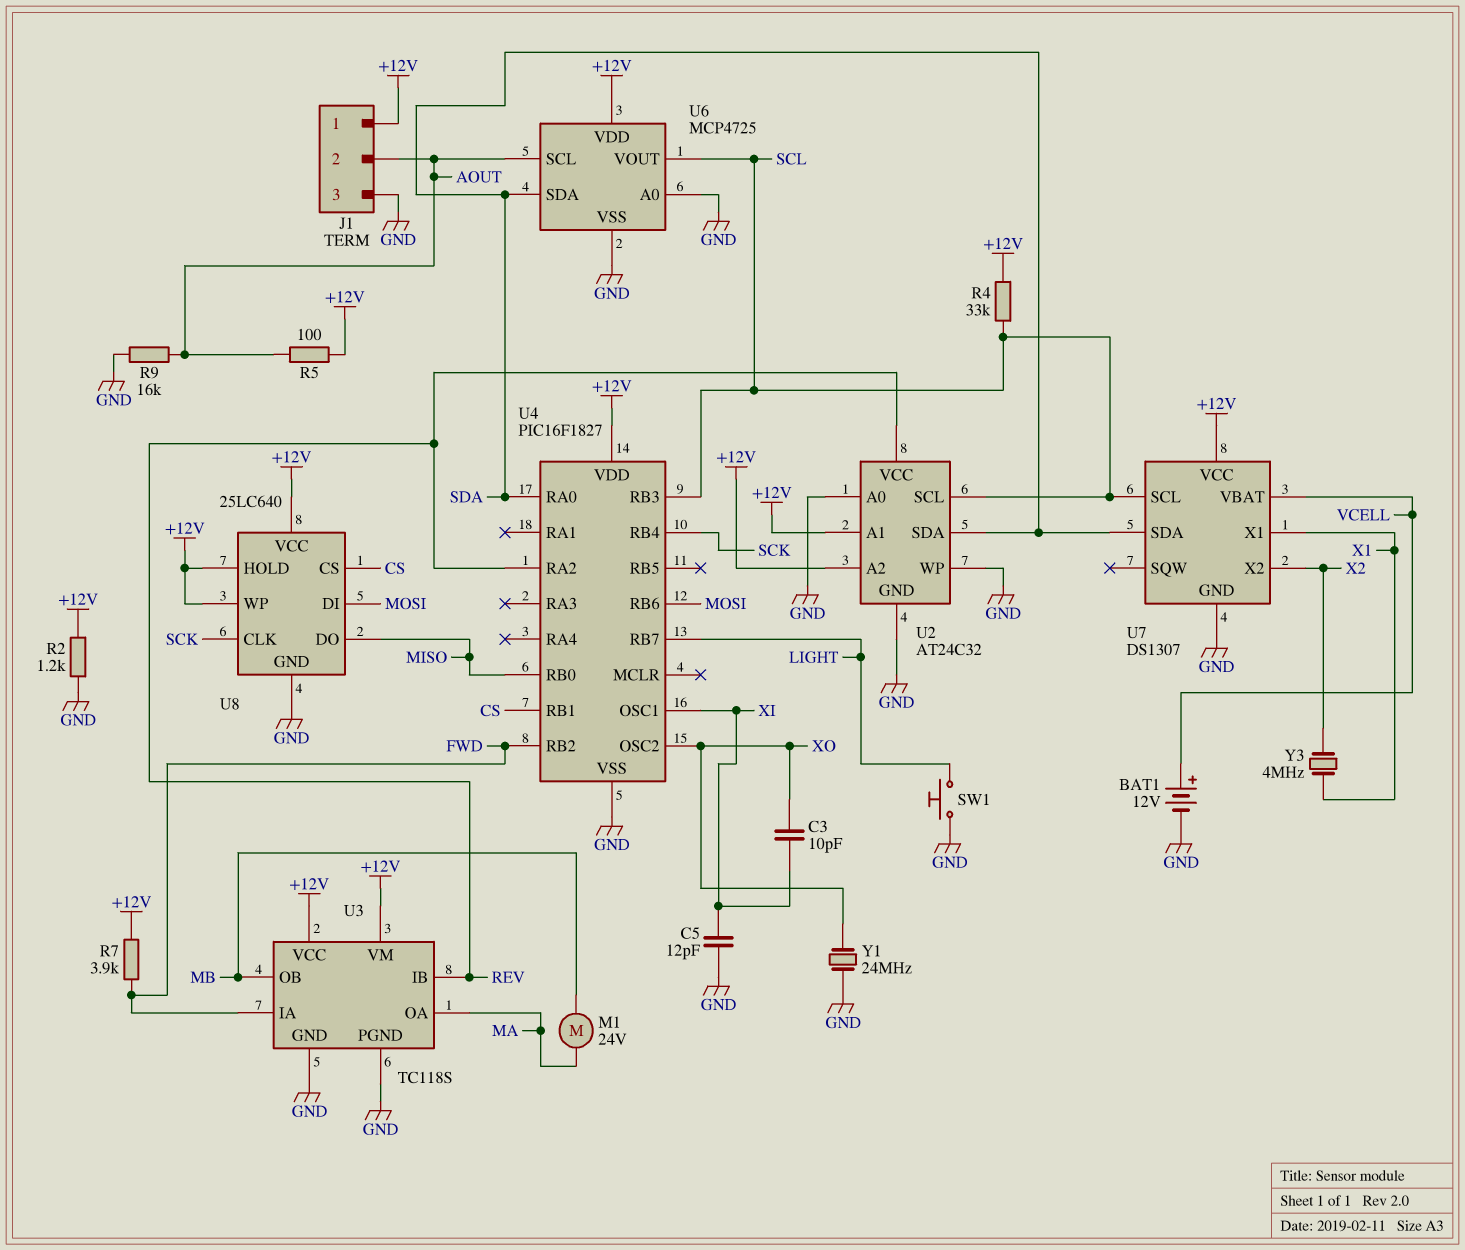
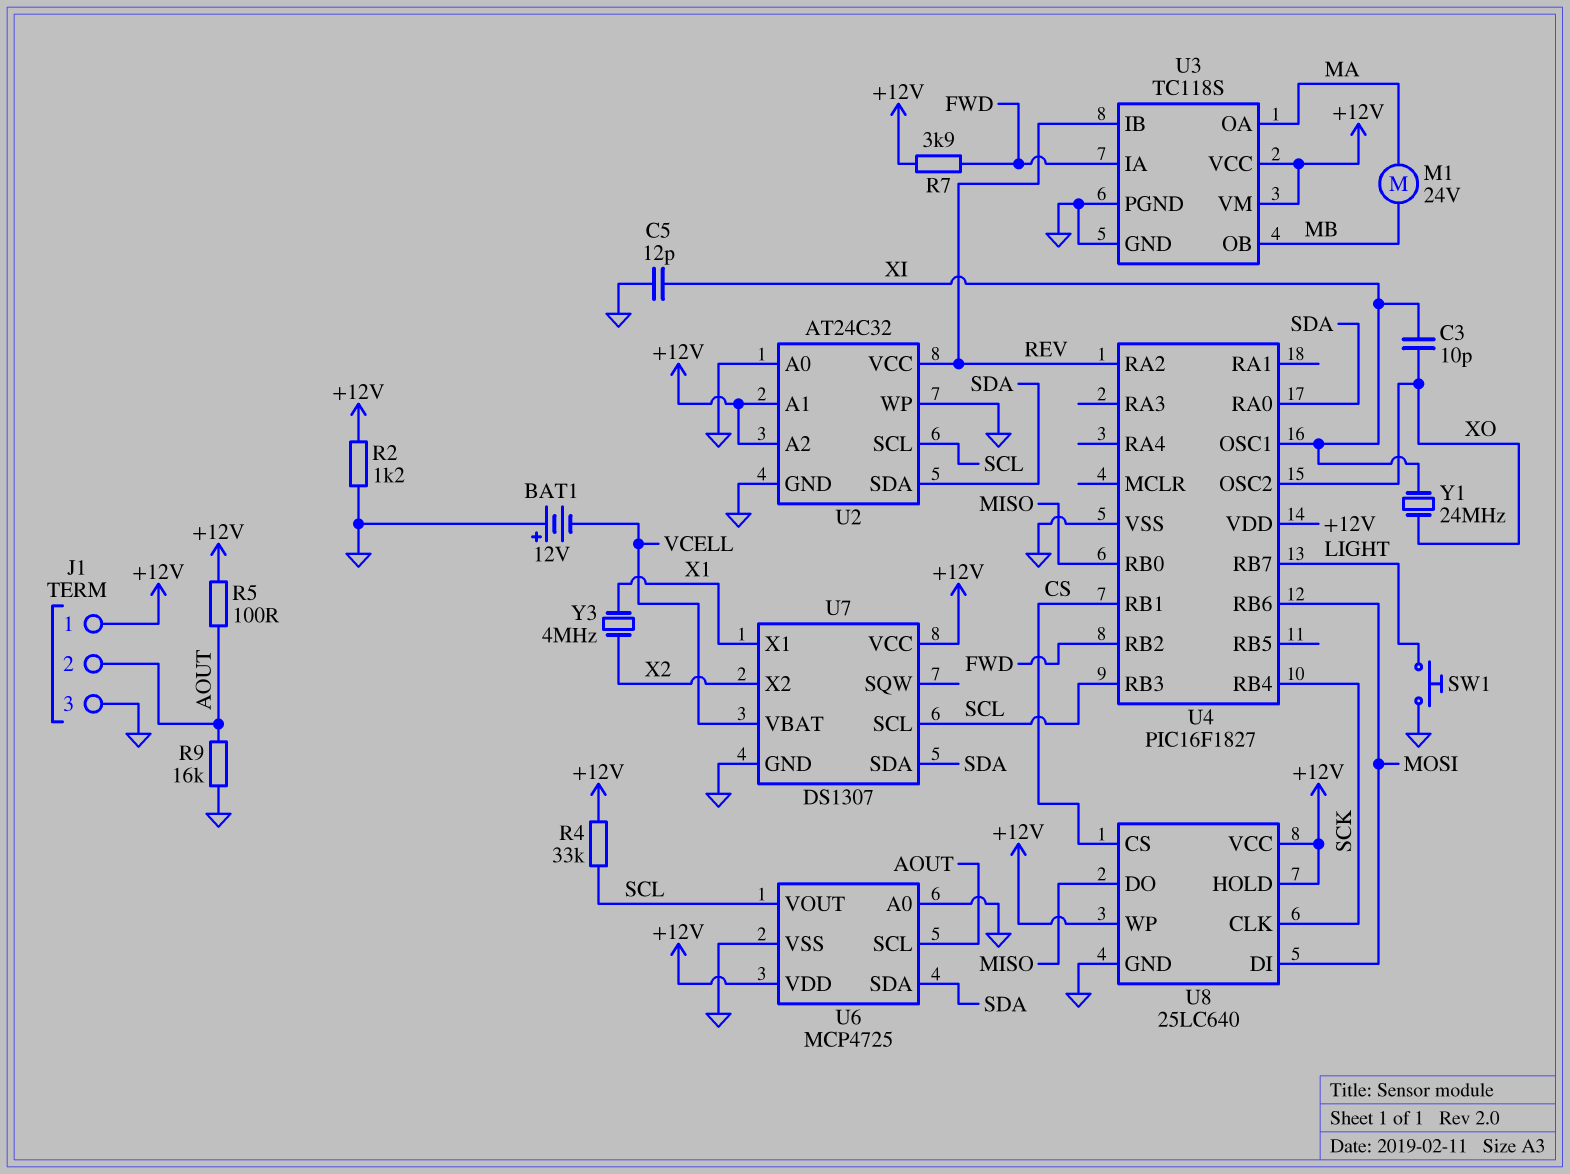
BAT1: 12V (plus VCELL, minus GND) -> 12V (plus GND, minus VCELL)
Y1: 24MHz (GND, XO) -> 24MHz (XI, XO)

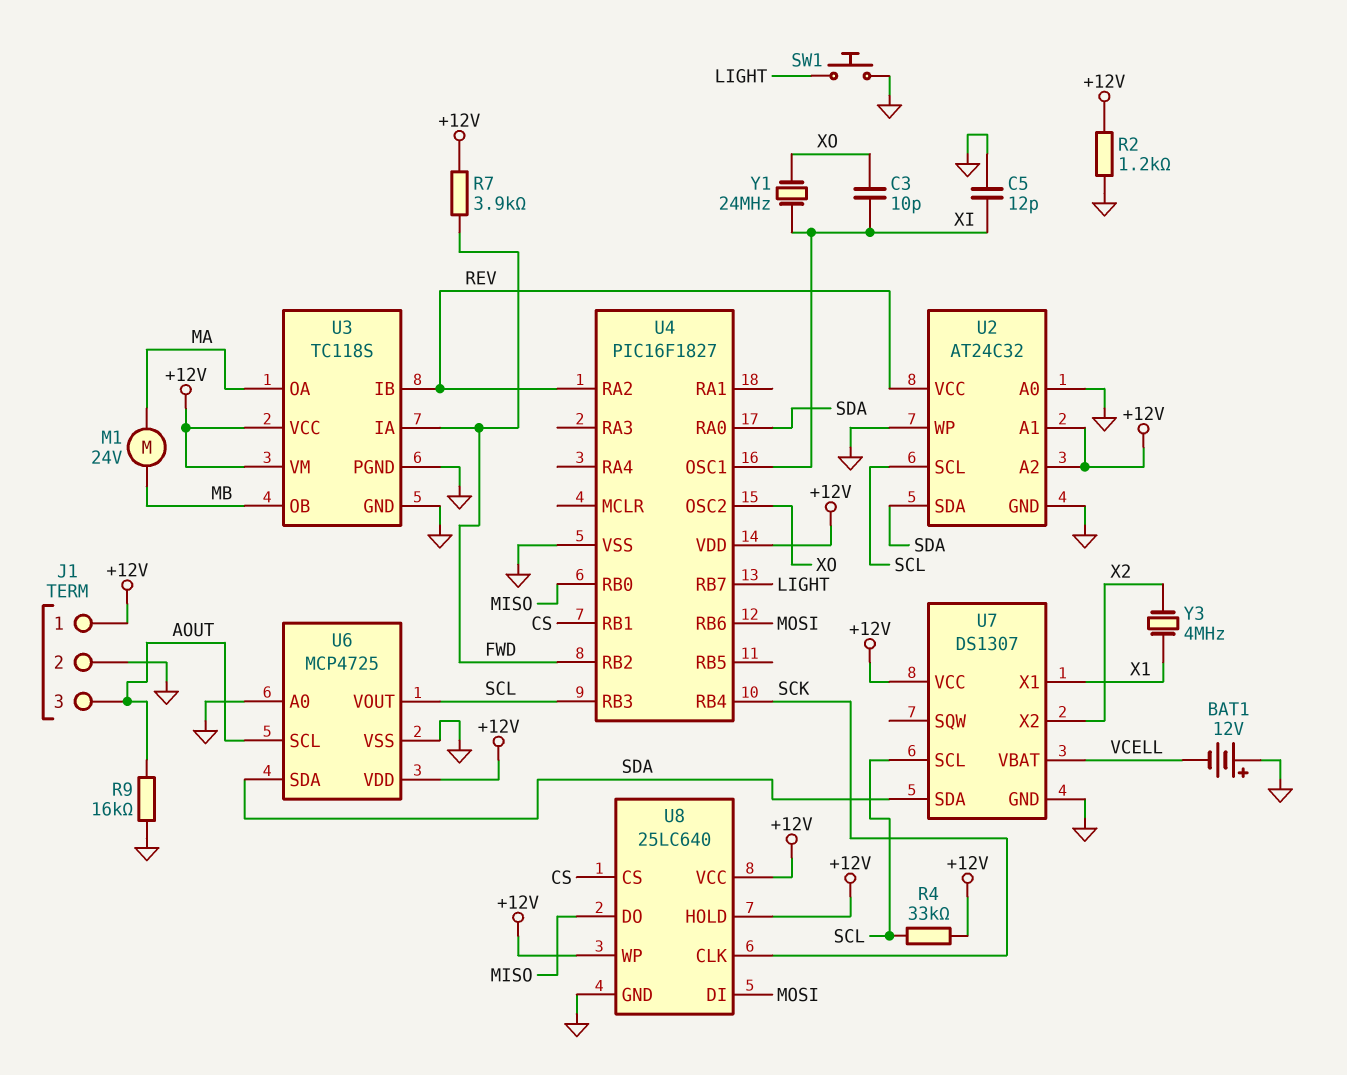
J1 pin 2: AOUT -> GND
J1 pin 3: GND -> AOUT
R5: 100 (+12V, AOUT) -> none

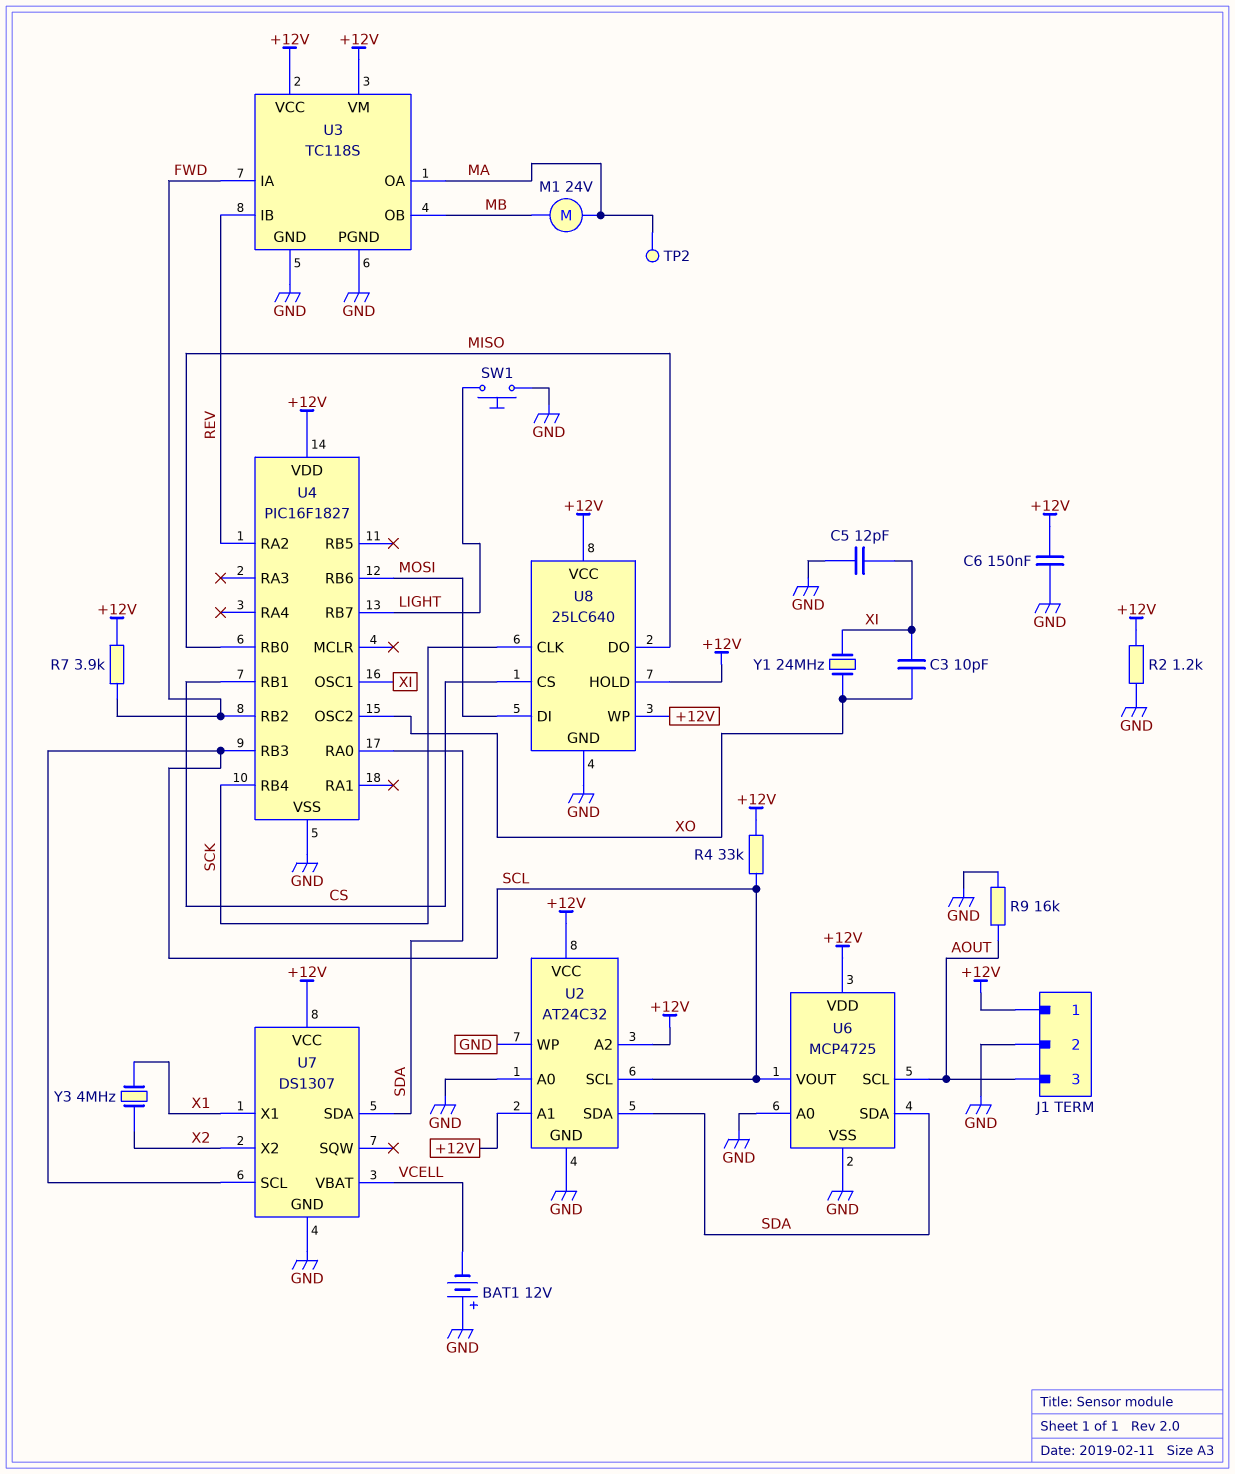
C6: none -> 150nF (+12V, GND)
TP2: none -> test point (MA)
U2 pin VCC: REV -> +12V

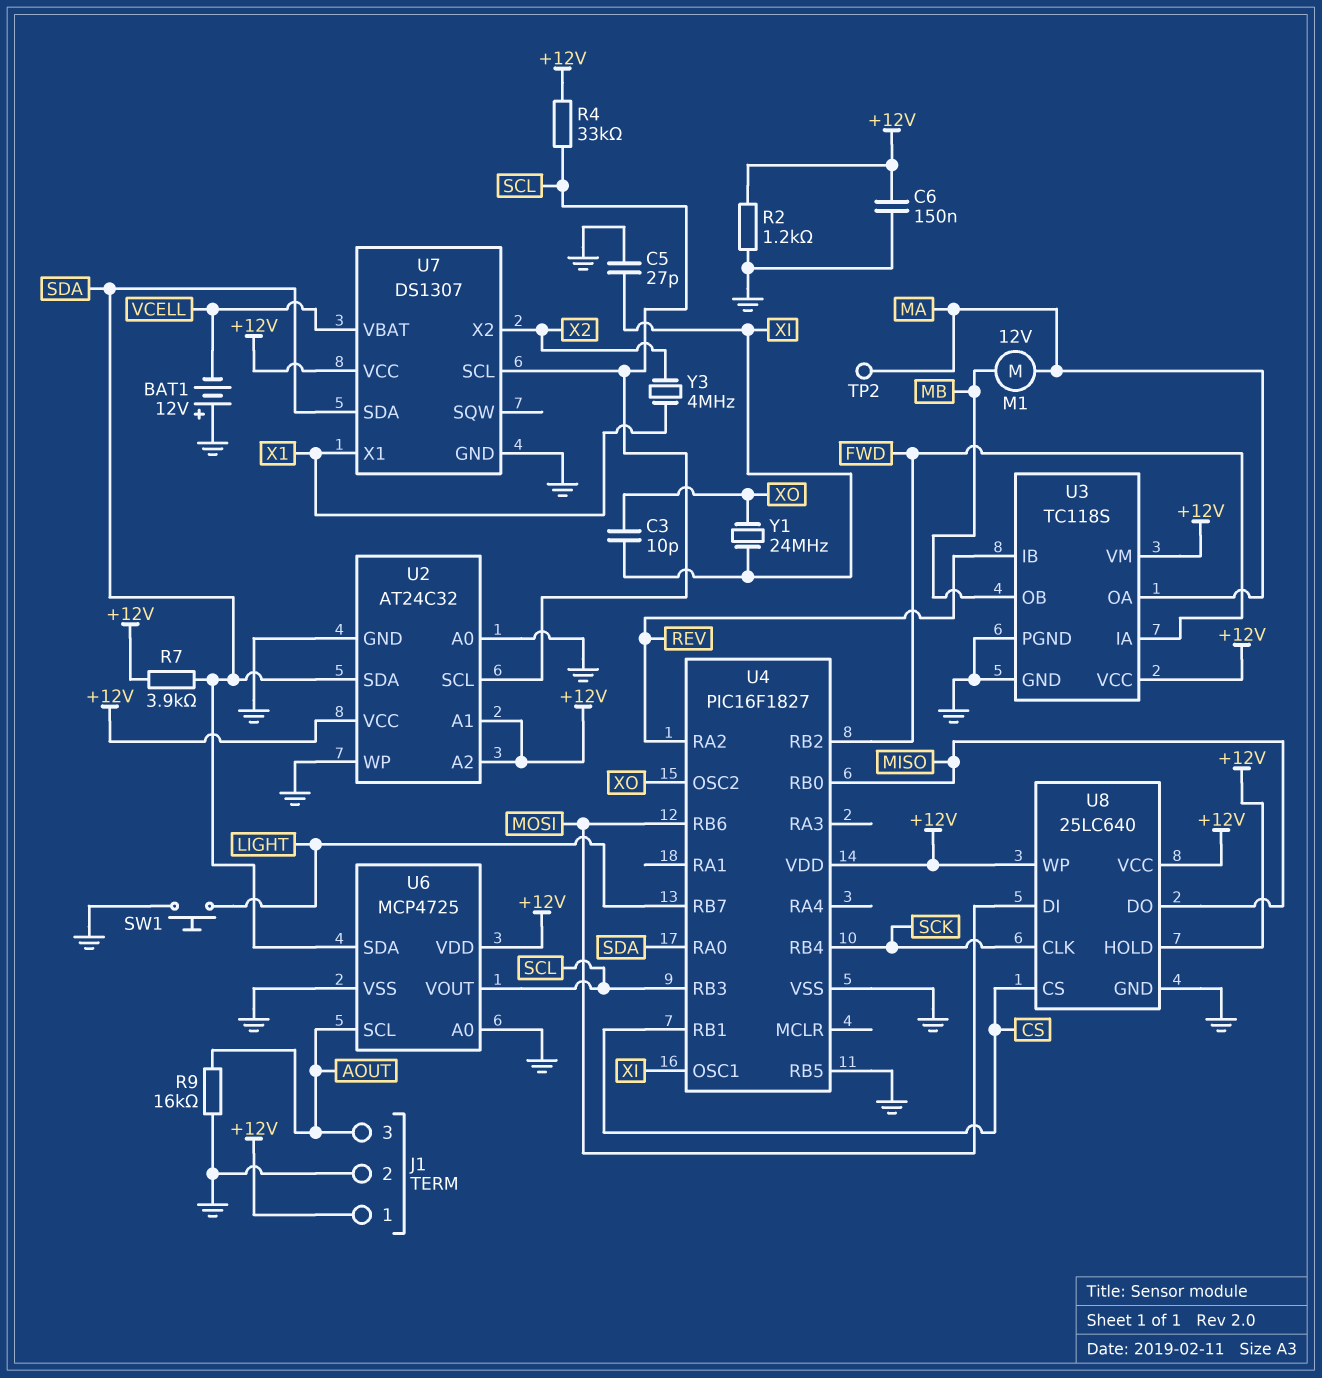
C5: 12pF (GND, XI) -> 27pF (GND, XI)
M1: motor 24V (MA, MB) -> motor 12V (MA, MB)
R7: 3.9k (+12V, FWD) -> 3.9k (+12V, SDA)
U4 pin RB5: none -> GND

